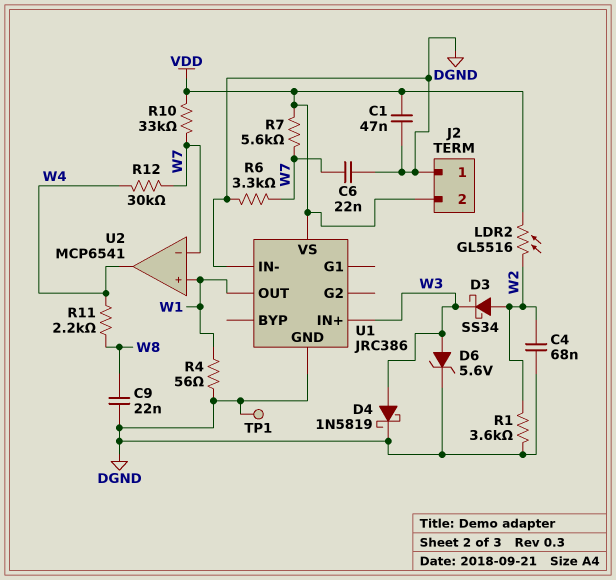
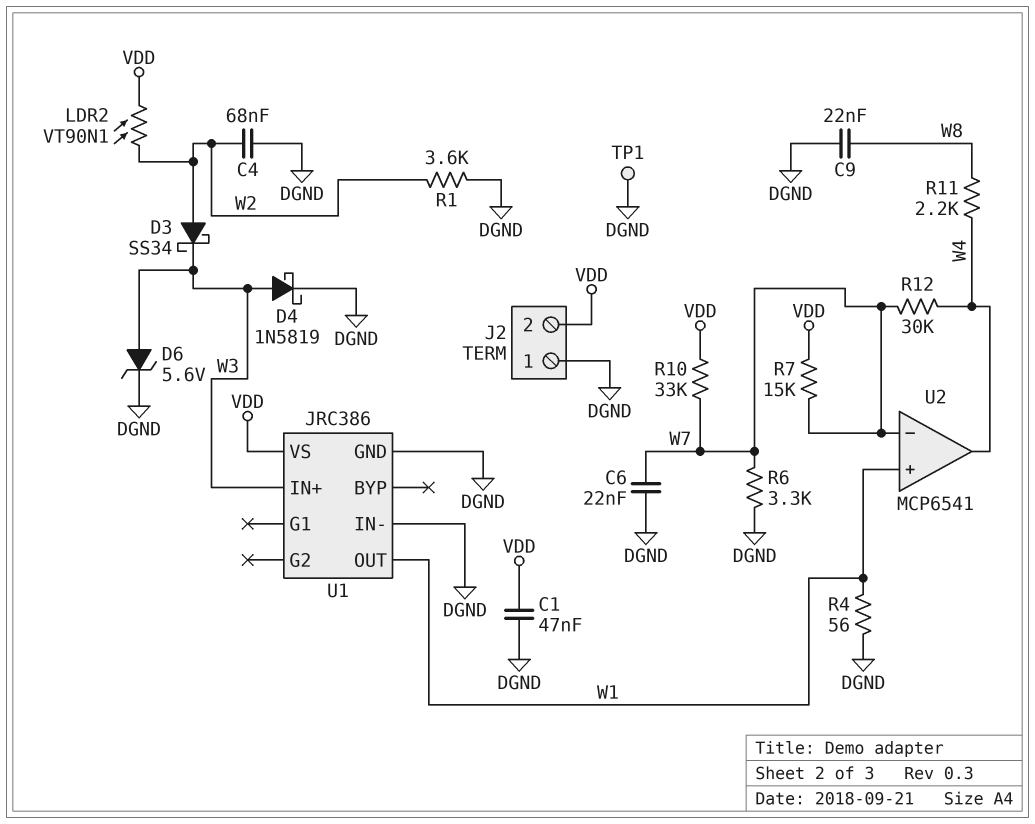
LDR2: GL5516 (VDD, W2) -> VT90N1 (VDD, W2)
R7: 5.6k (VDD, W7) -> 15k (VDD, W7)

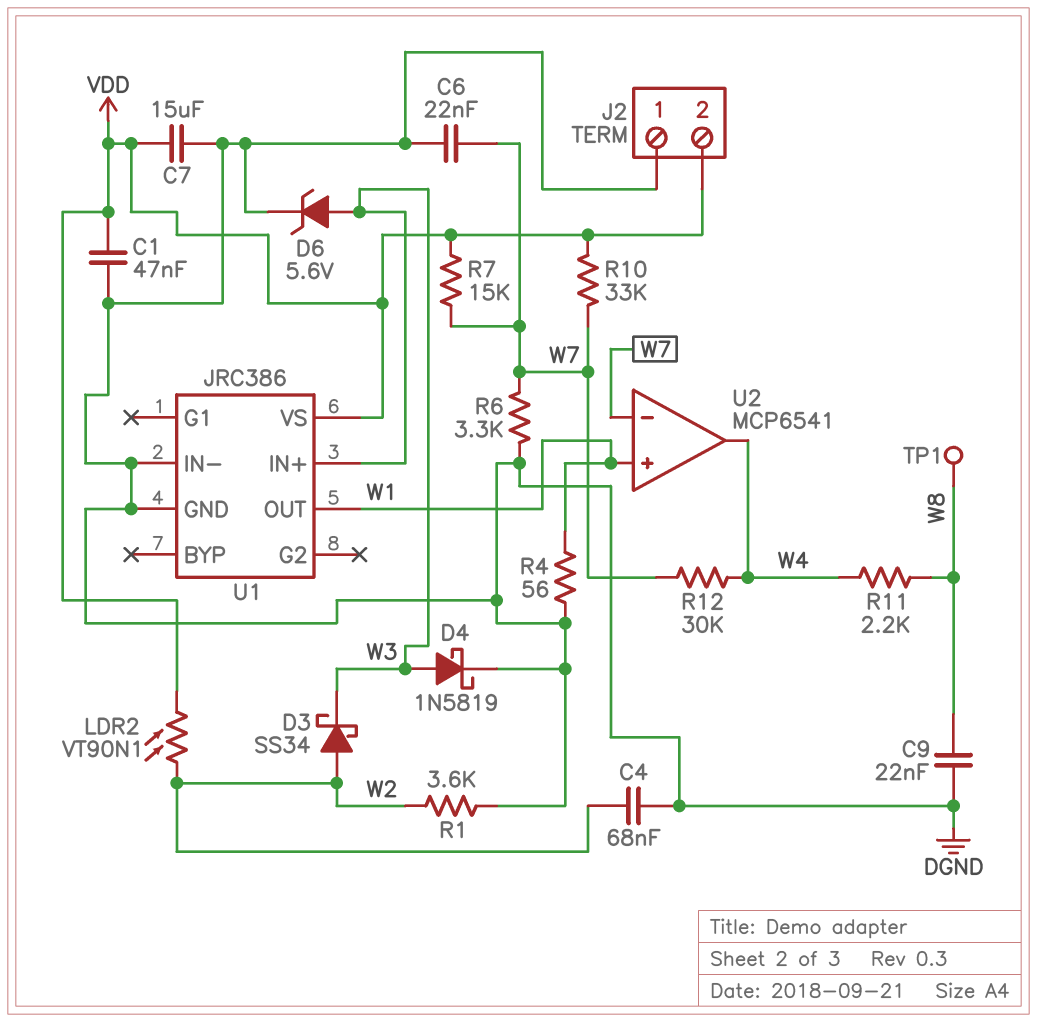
C7: none -> 15uF (DGND, VDD)
TP1: test point (DGND) -> test point (W8)

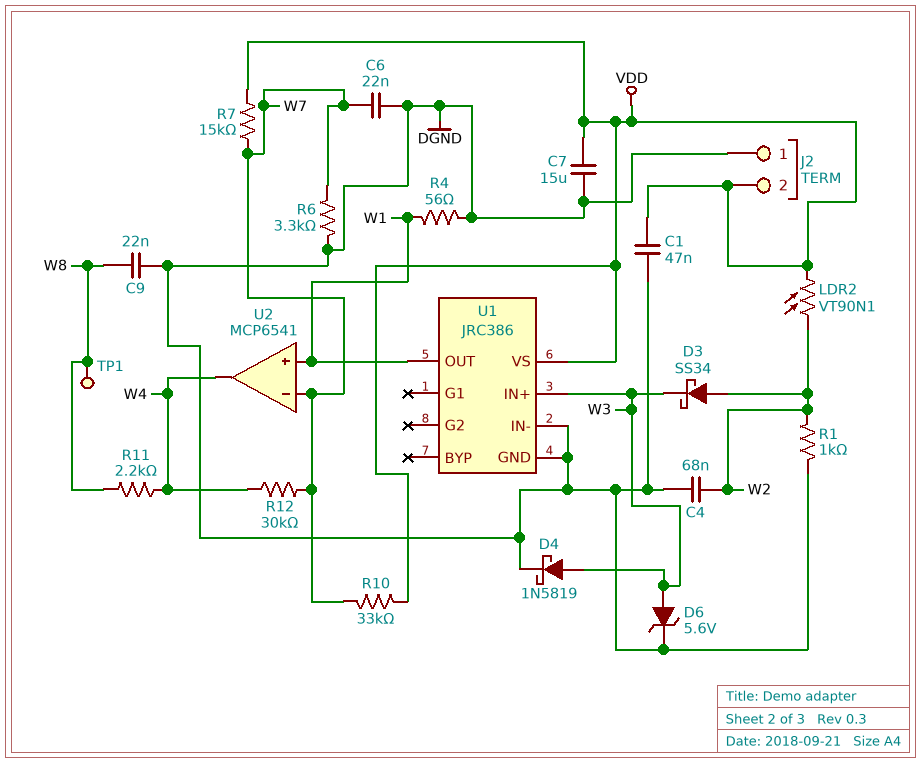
R1: 3.6k (DGND, W2) -> 1k (DGND, W2)

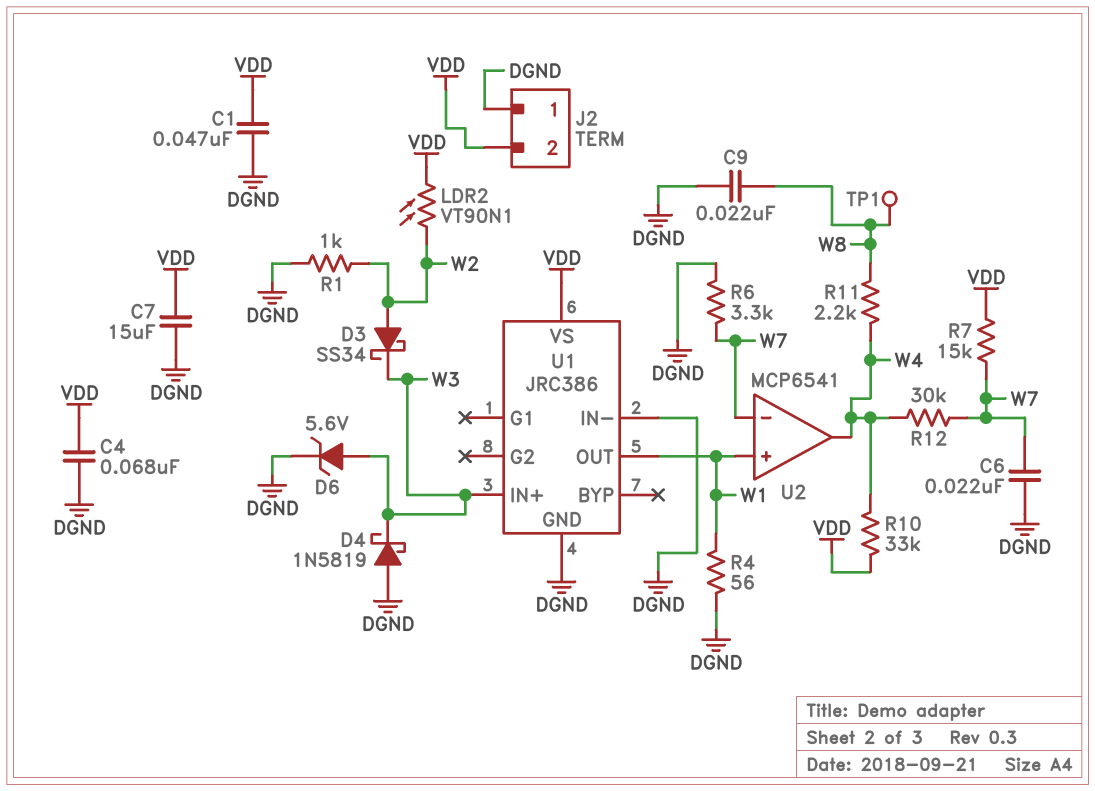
C4: 68nF (DGND, W2) -> 68nF (DGND, VDD)
D4: schottky 1N5819 (A W3, K DGND) -> schottky 1N5819 (A DGND, K W3)
R10: 33k (VDD, W7) -> 33k (VDD, W4)

